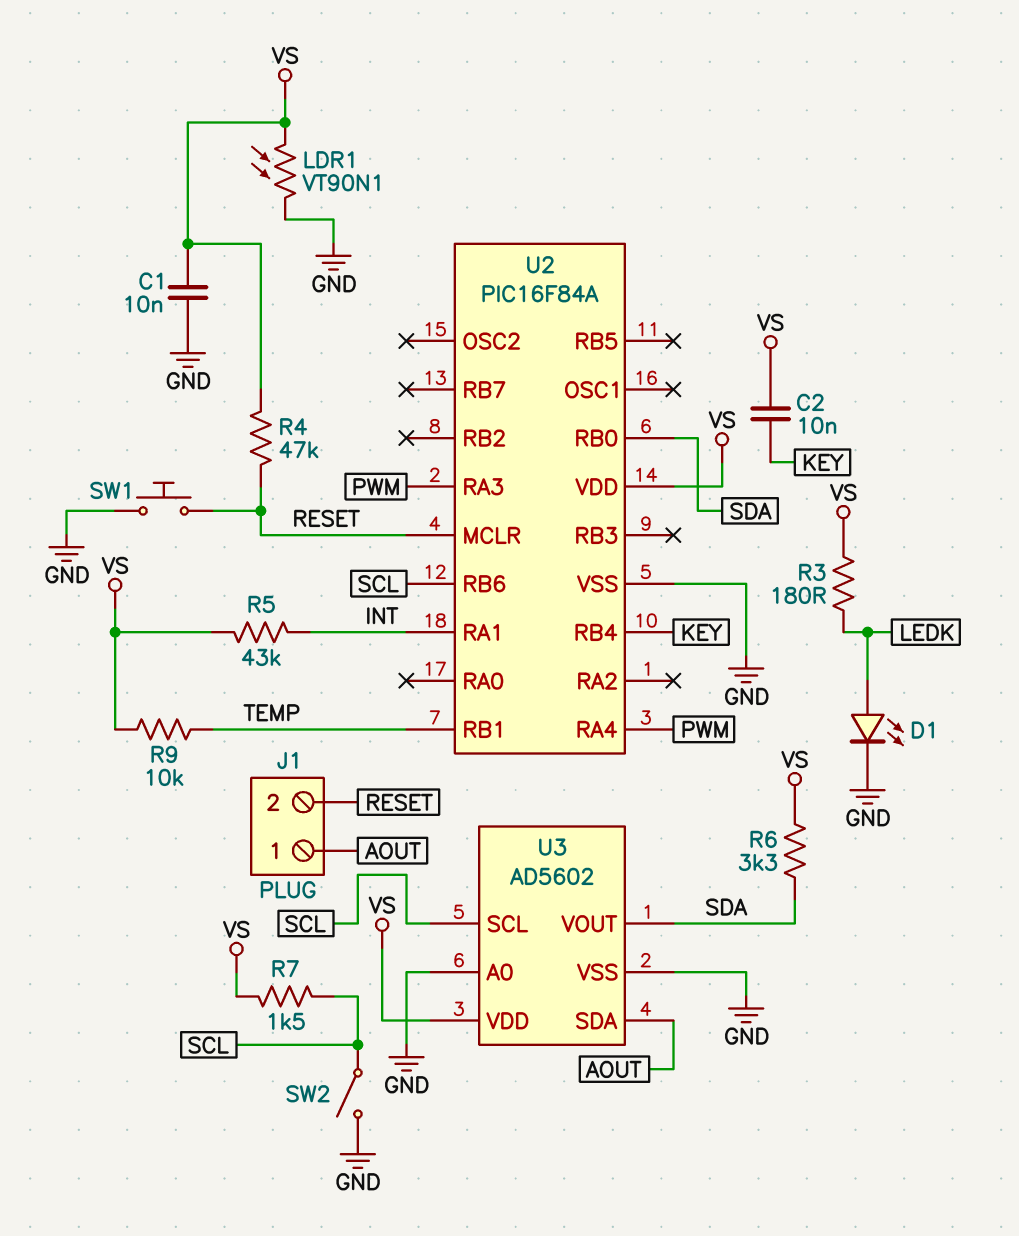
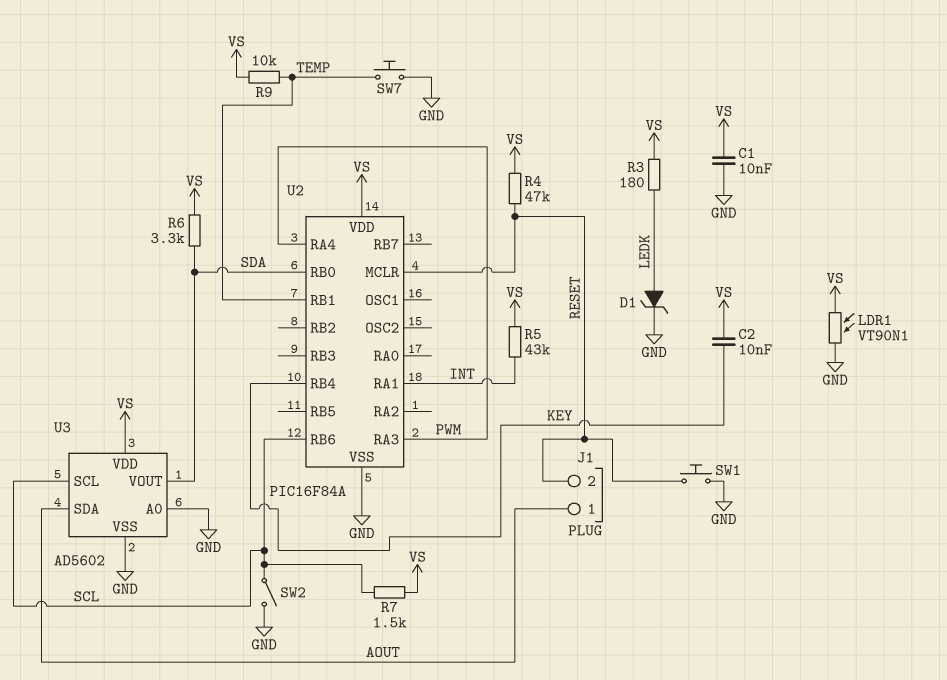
D1: LED (A LEDK, K GND) -> zener (A LEDK, K GND)
SW7: none -> button (GND, TEMP)

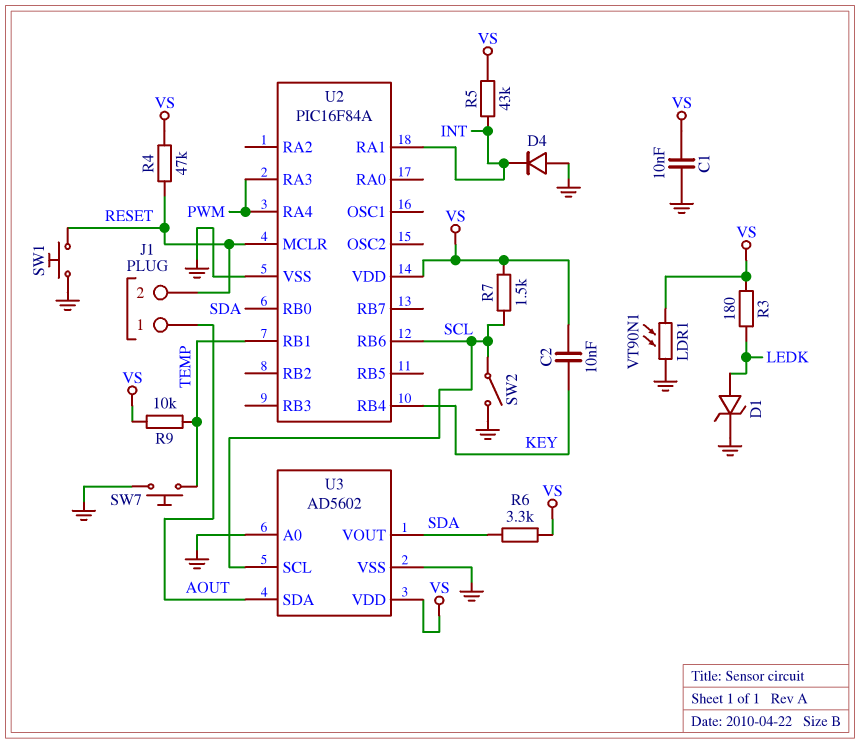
D4: none -> diode (A GND, K INT)

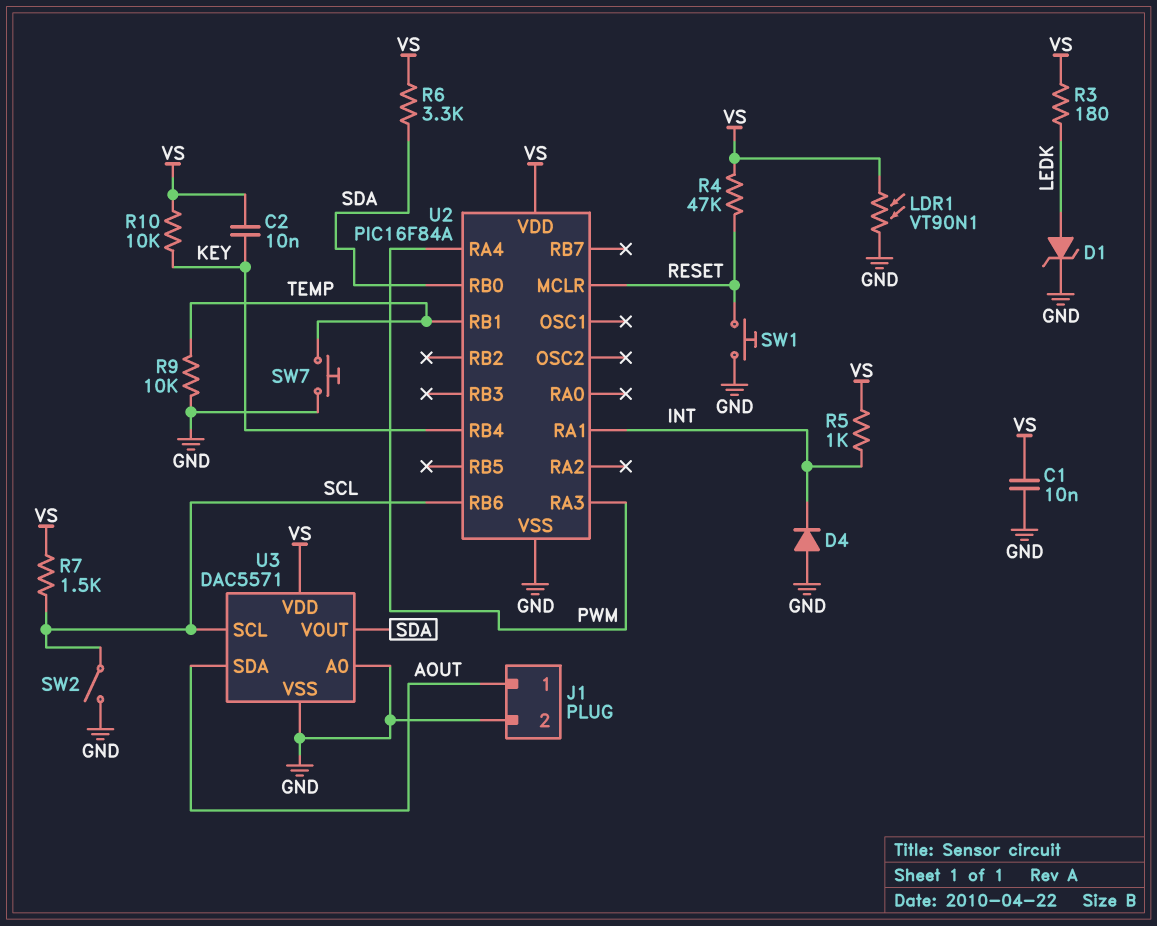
J1 pin 2: RESET -> GND
R5: 43k (INT, VS) -> 1k (INT, VS)
R9: 10k (TEMP, VS) -> 10k (GND, TEMP)
R10: none -> 10k (KEY, VS)
U3: AD5602 -> DAC5571

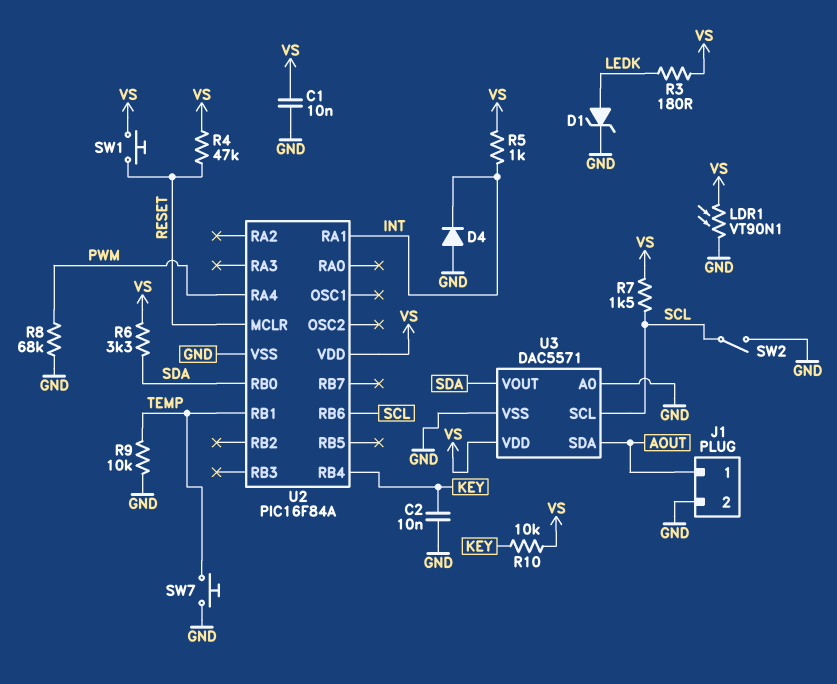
C2: 10nF (KEY, VS) -> 10nF (GND, KEY)
R8: none -> 68k (GND, PWM)
SW1: button (GND, RESET) -> button (RESET, VS)
U2 pin RA3: PWM -> none

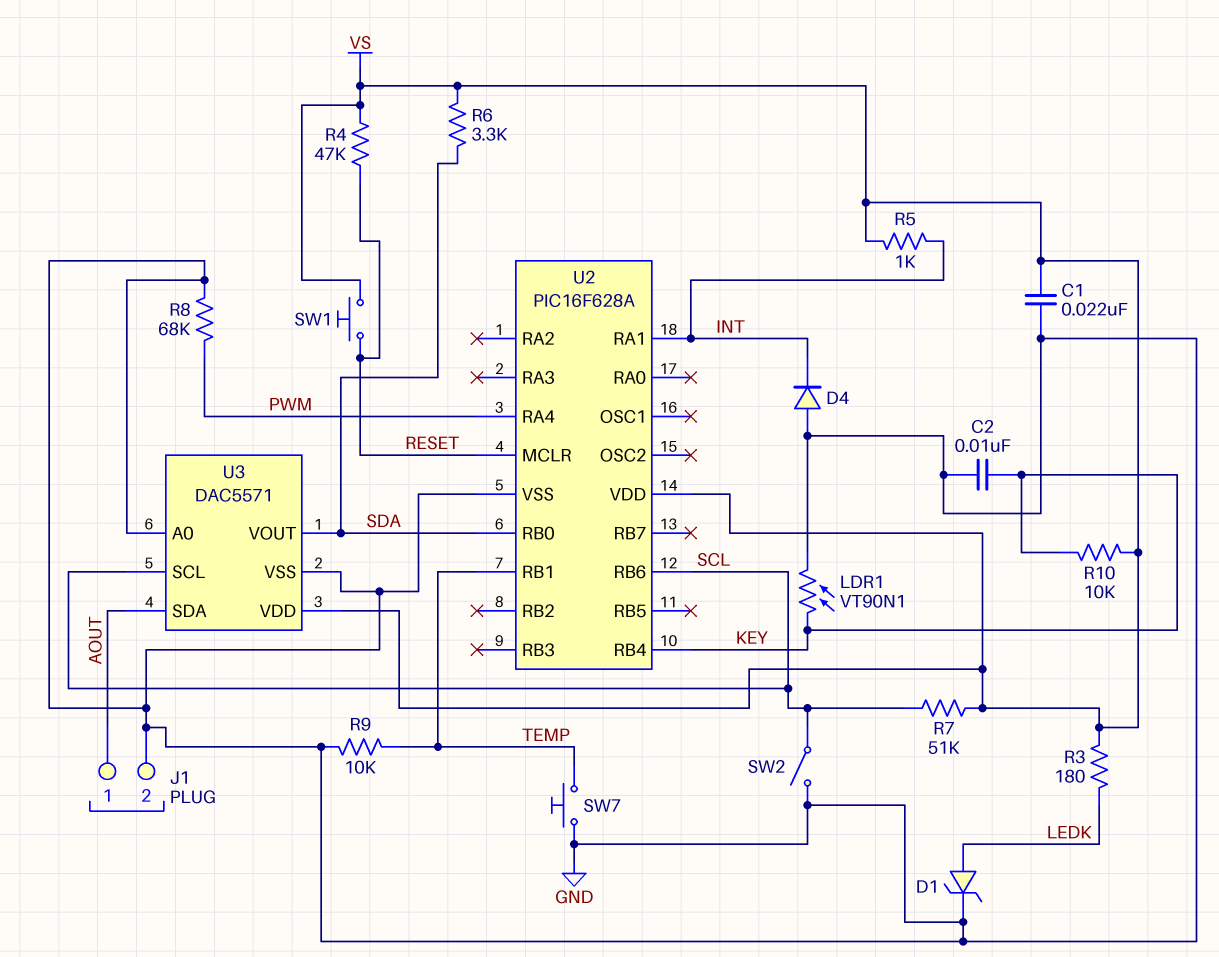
C1: 10nF (GND, VS) -> 22nF (GND, VS)
LDR1: VT90N1 (GND, VS) -> VT90N1 (GND, KEY)
R7: 1.5k (SCL, VS) -> 51k (SCL, VS)
U2: PIC16F84A -> PIC16F628A

